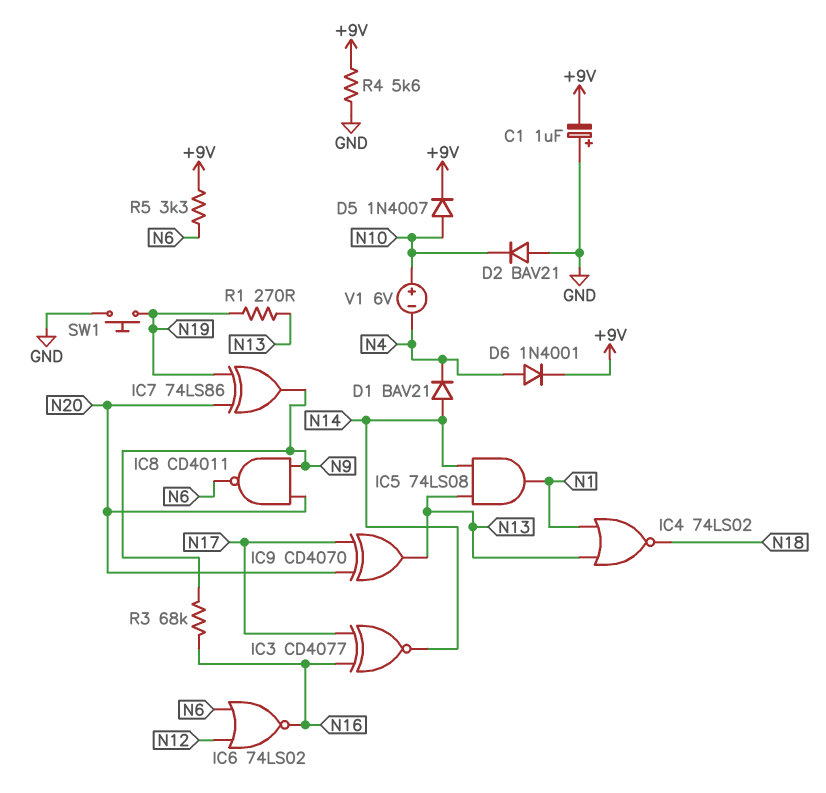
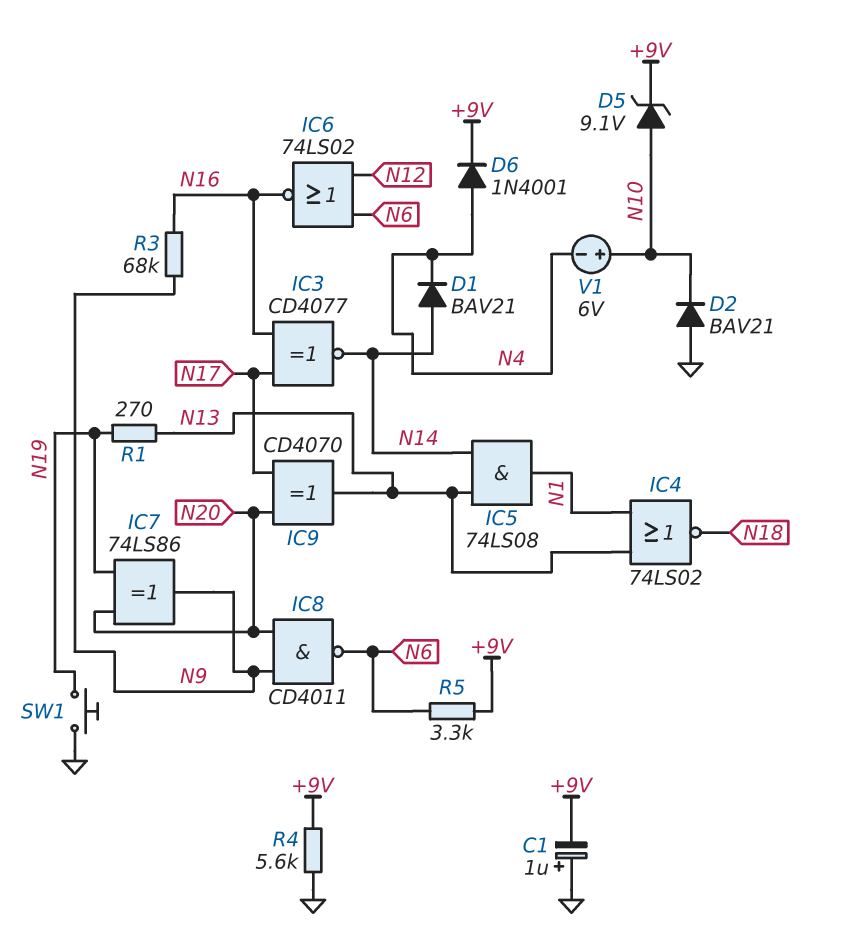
D5: diode 1N4007 (A N10, K +9V) -> zener 9.1V (A N10, K +9V)

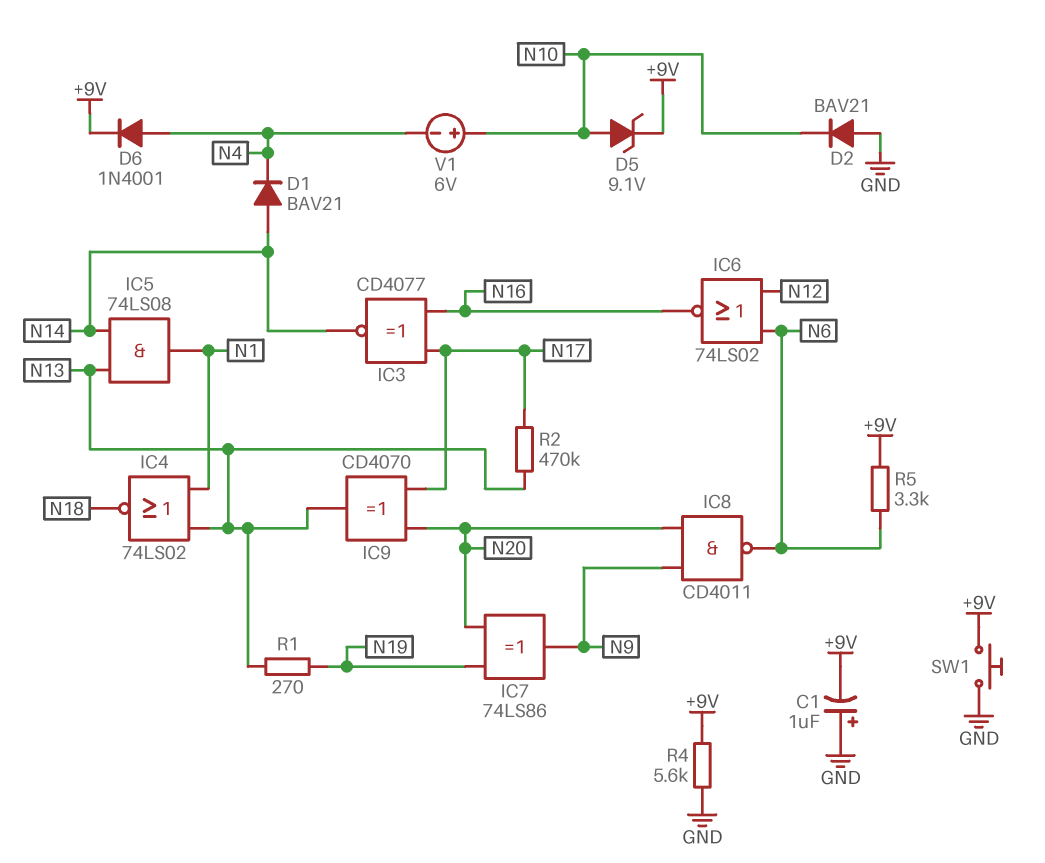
R2: none -> 470k (N13, N17)
R3: 68k (N9, N16) -> none
SW1: button (GND, N19) -> button (+9V, GND)

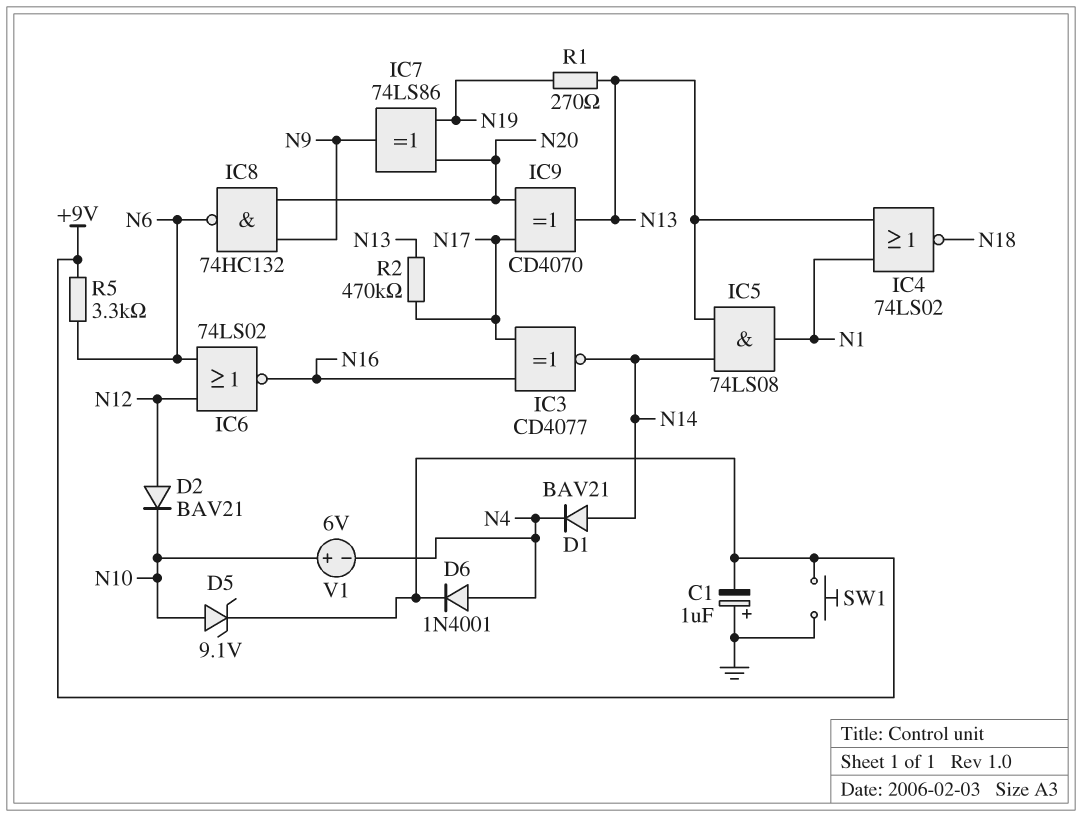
D2: diode BAV21 (A GND, K N10) -> diode BAV21 (A N12, K N10)
IC8: NAND CD4011 (in N9, in N20, out N6) -> NAND 74HC132 (in N9, in N20, out N6)
R4: 5.6k (+9V, GND) -> none

